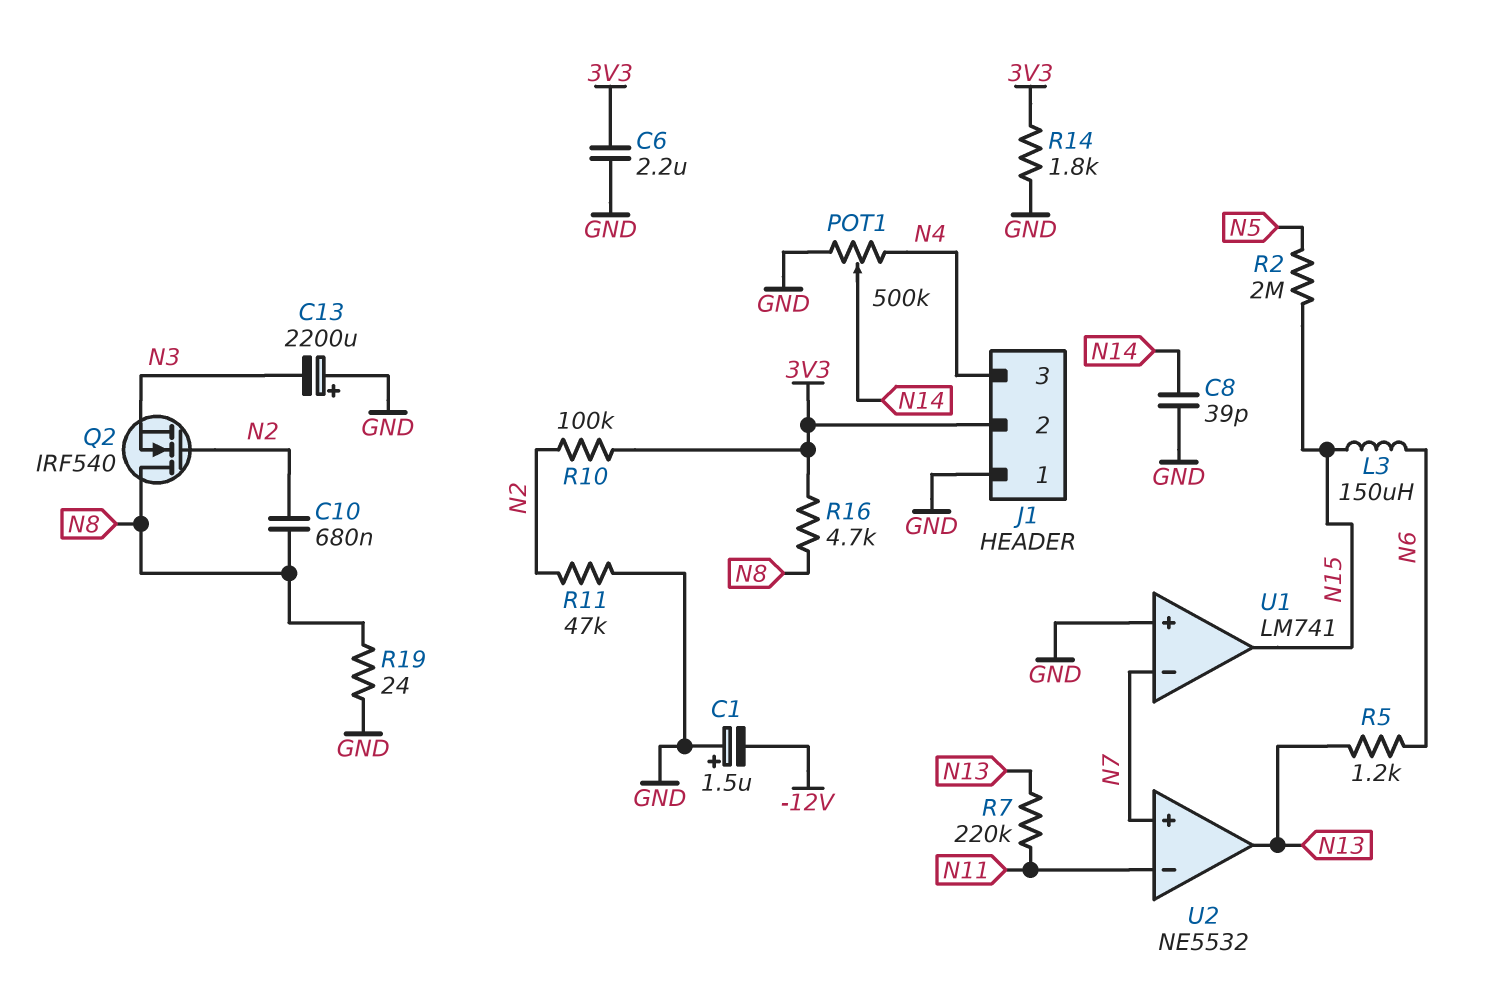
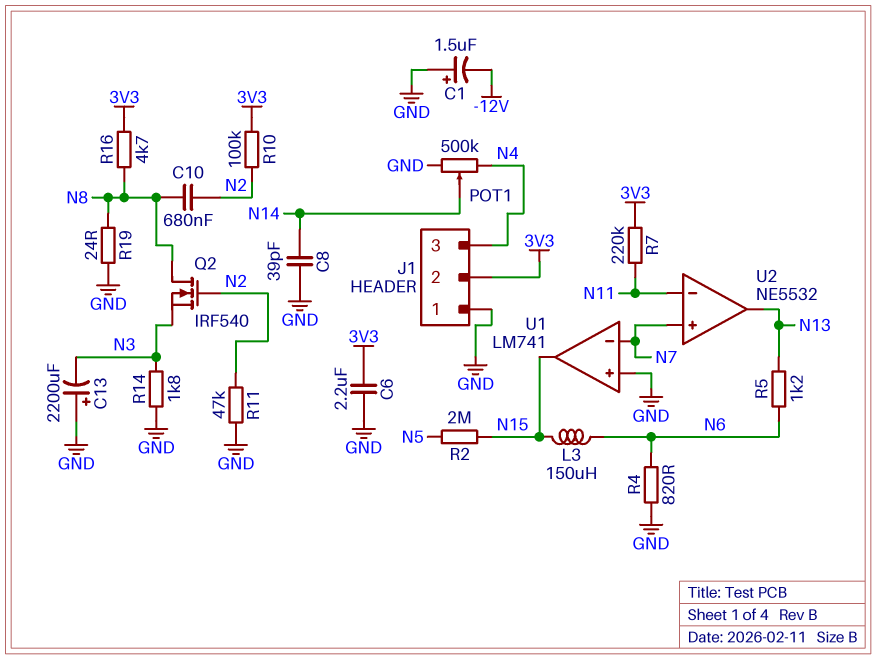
R4: none -> 820 (GND, N6)
R7: 220k (N11, N13) -> 220k (3V3, N11)
R14: 1.8k (3V3, GND) -> 1.8k (GND, N3)

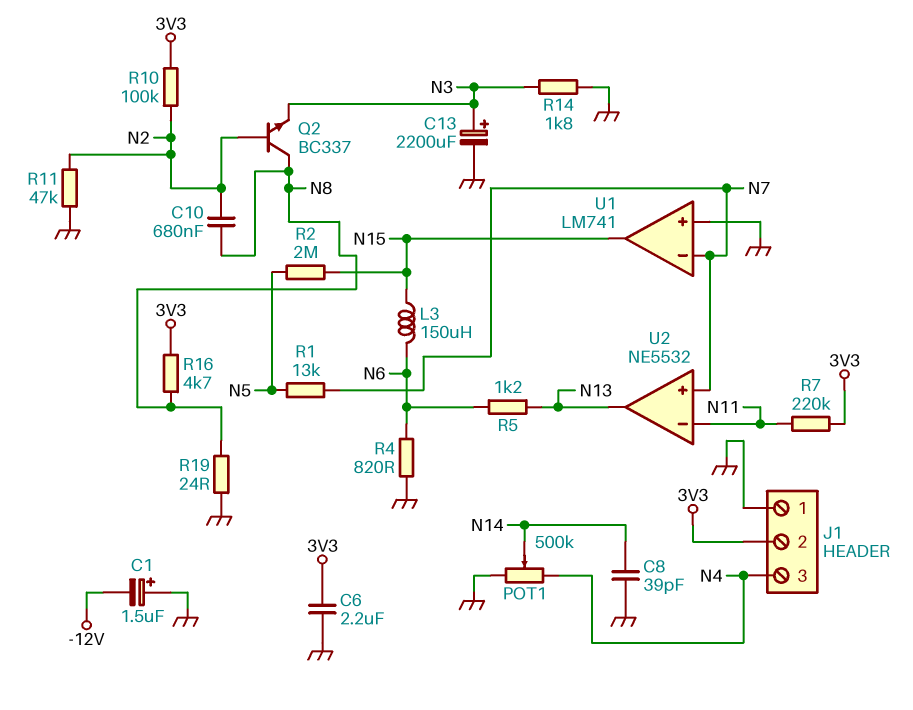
C13: 2200uF (plus GND, minus N3) -> 2200uF (plus N3, minus GND)
Q2: NMOS IRF540 (G N2, D N8, S N3) -> NPN BC337 (B N2, C N8, E N3)
R1: none -> 13k (N5, N7)

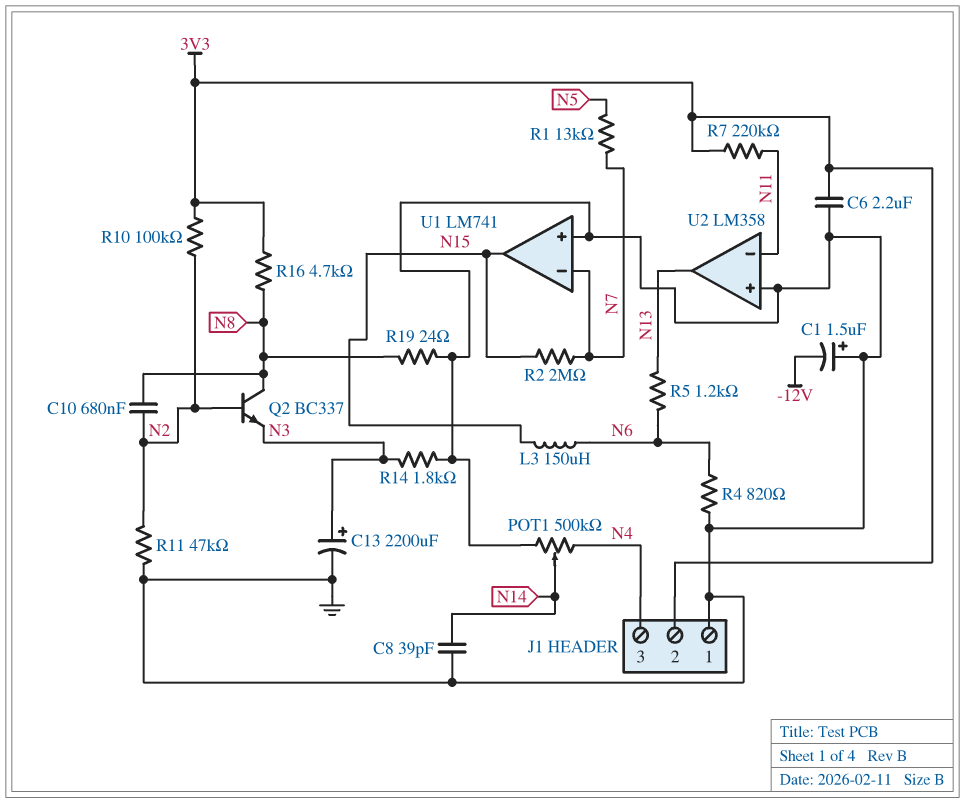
R2: 2M (N5, N15) -> 2M (N7, N15)
U2: NE5532 -> LM358
U2 pin in+: N7 -> GND

